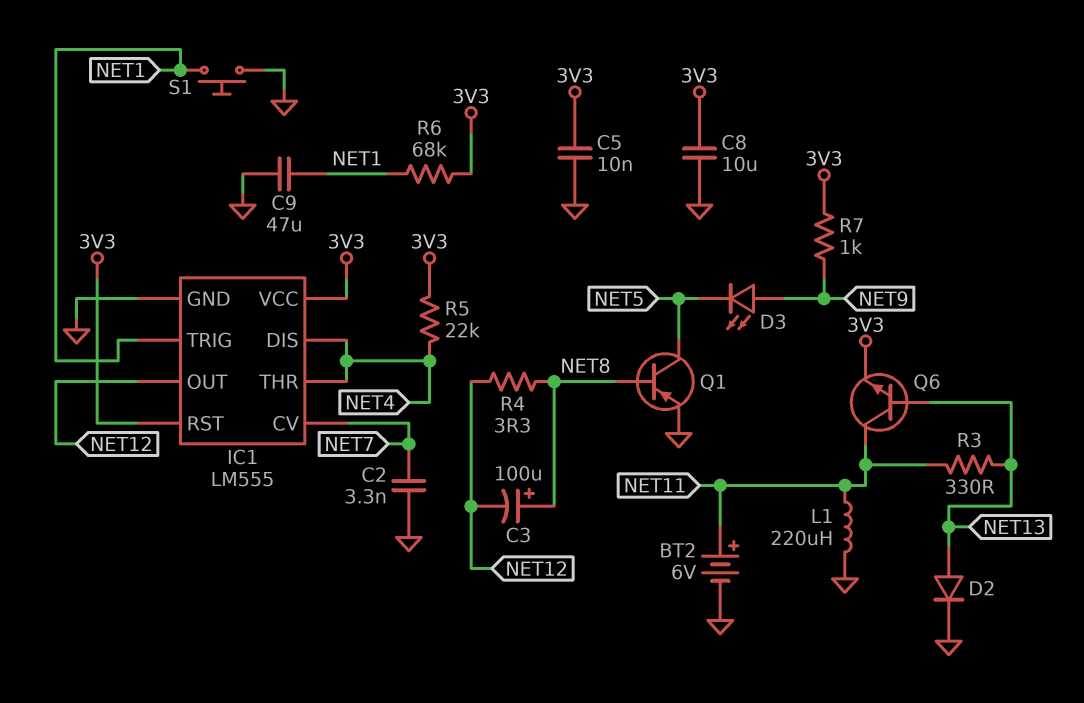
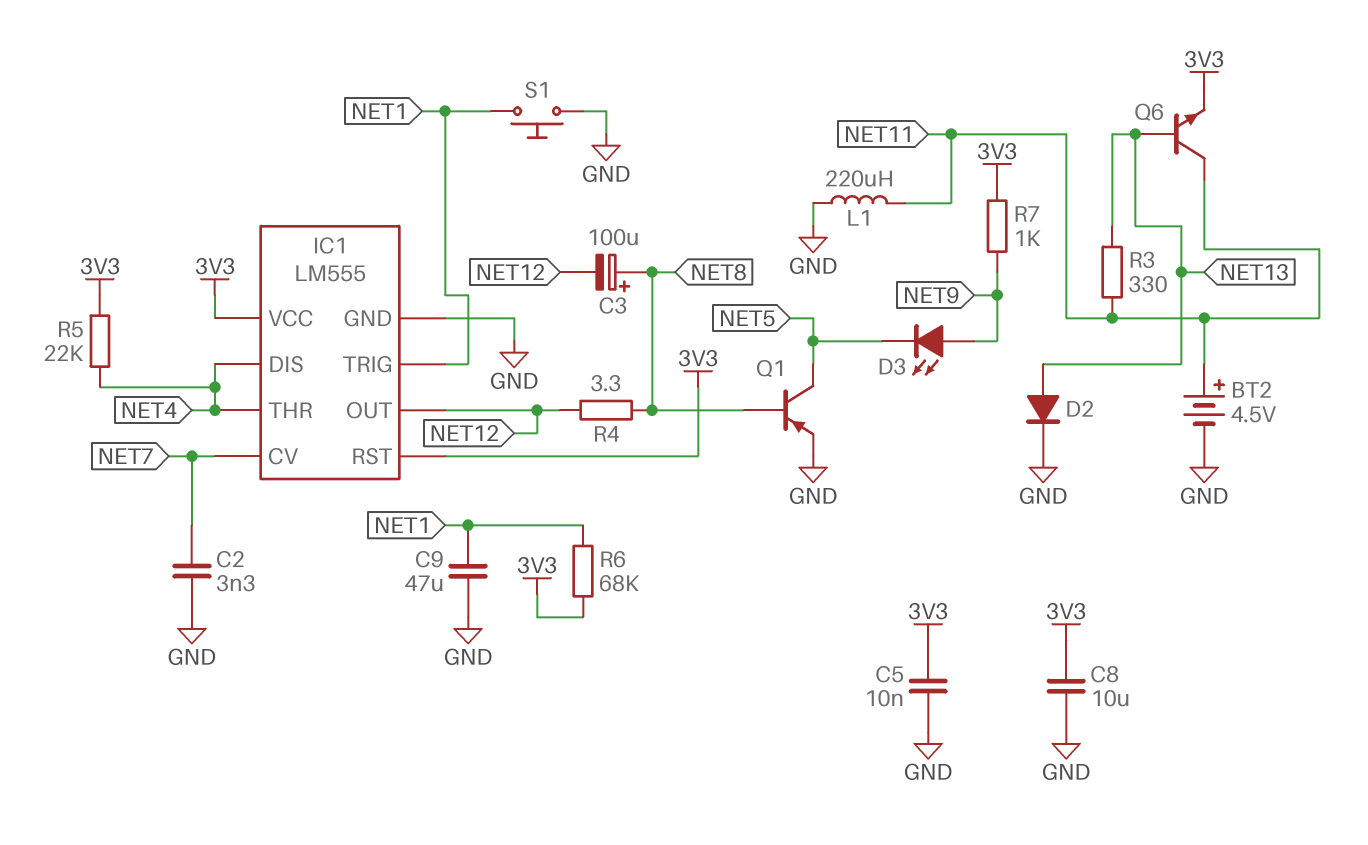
BT2: 6V (plus NET11, minus GND) -> 4.5V (plus NET11, minus GND)

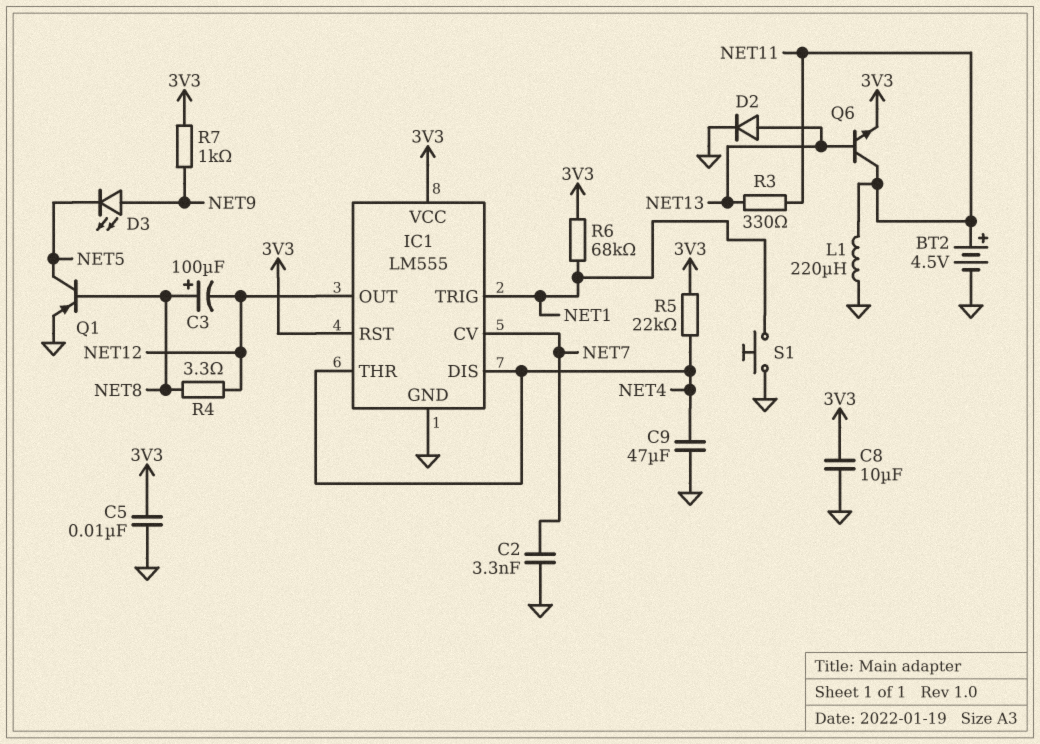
C9: 47uF (GND, NET1) -> 47uF (GND, NET4)

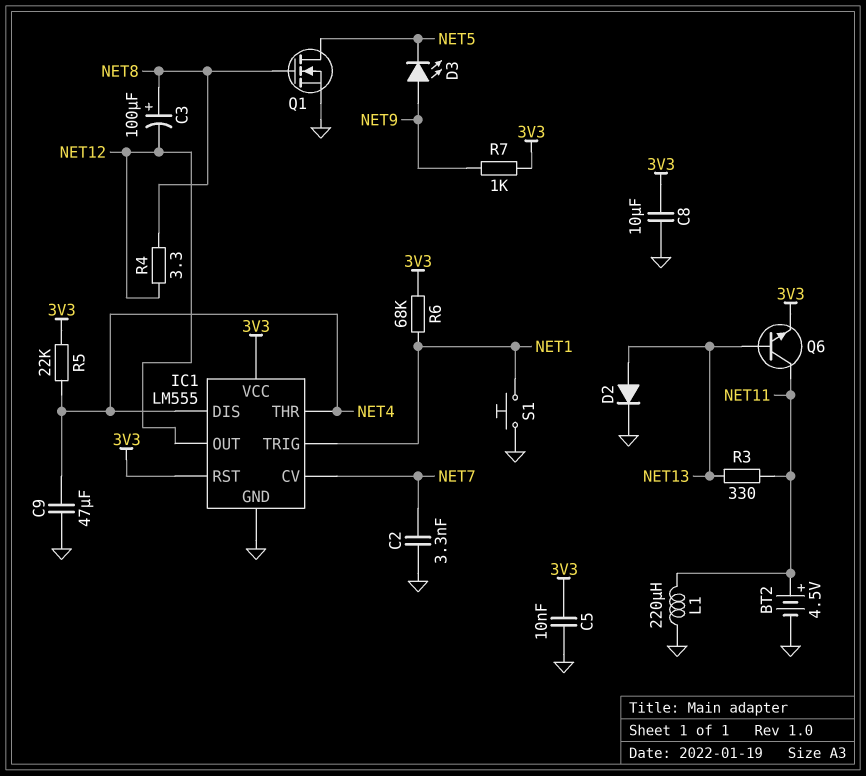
Q1: PNP (B NET8, C NET5, E GND) -> NMOS (G NET8, D NET5, S GND)

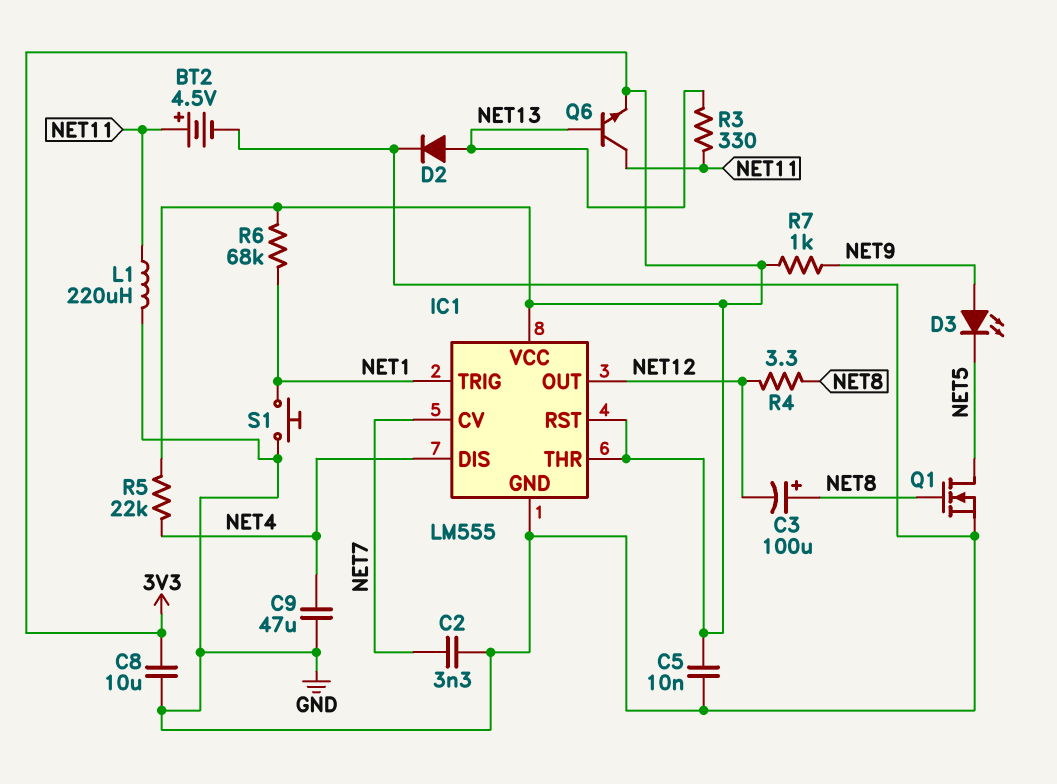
IC1 pin THR: NET4 -> 3V3

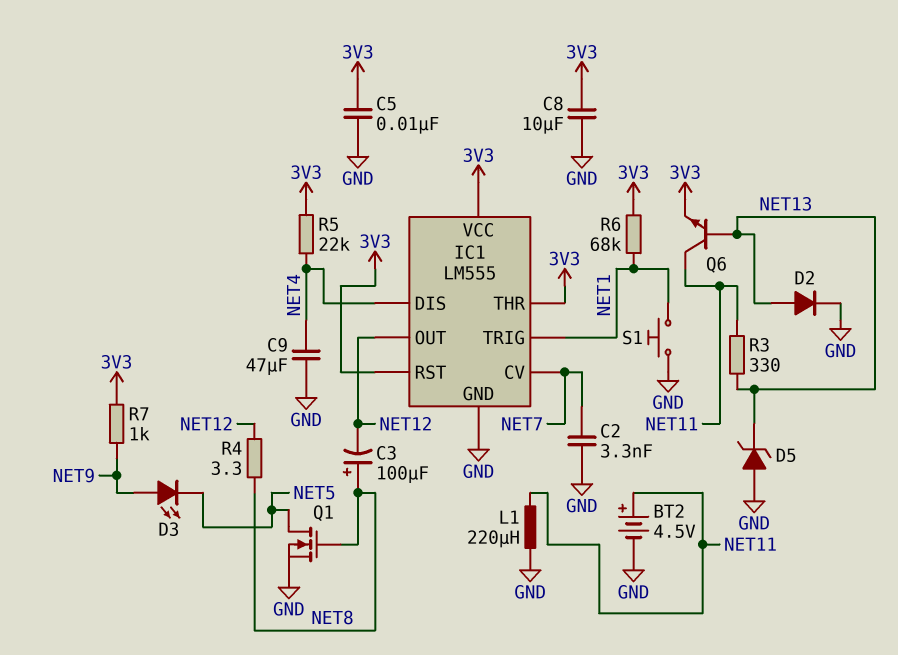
D5: none -> zener (A GND, K NET13)

